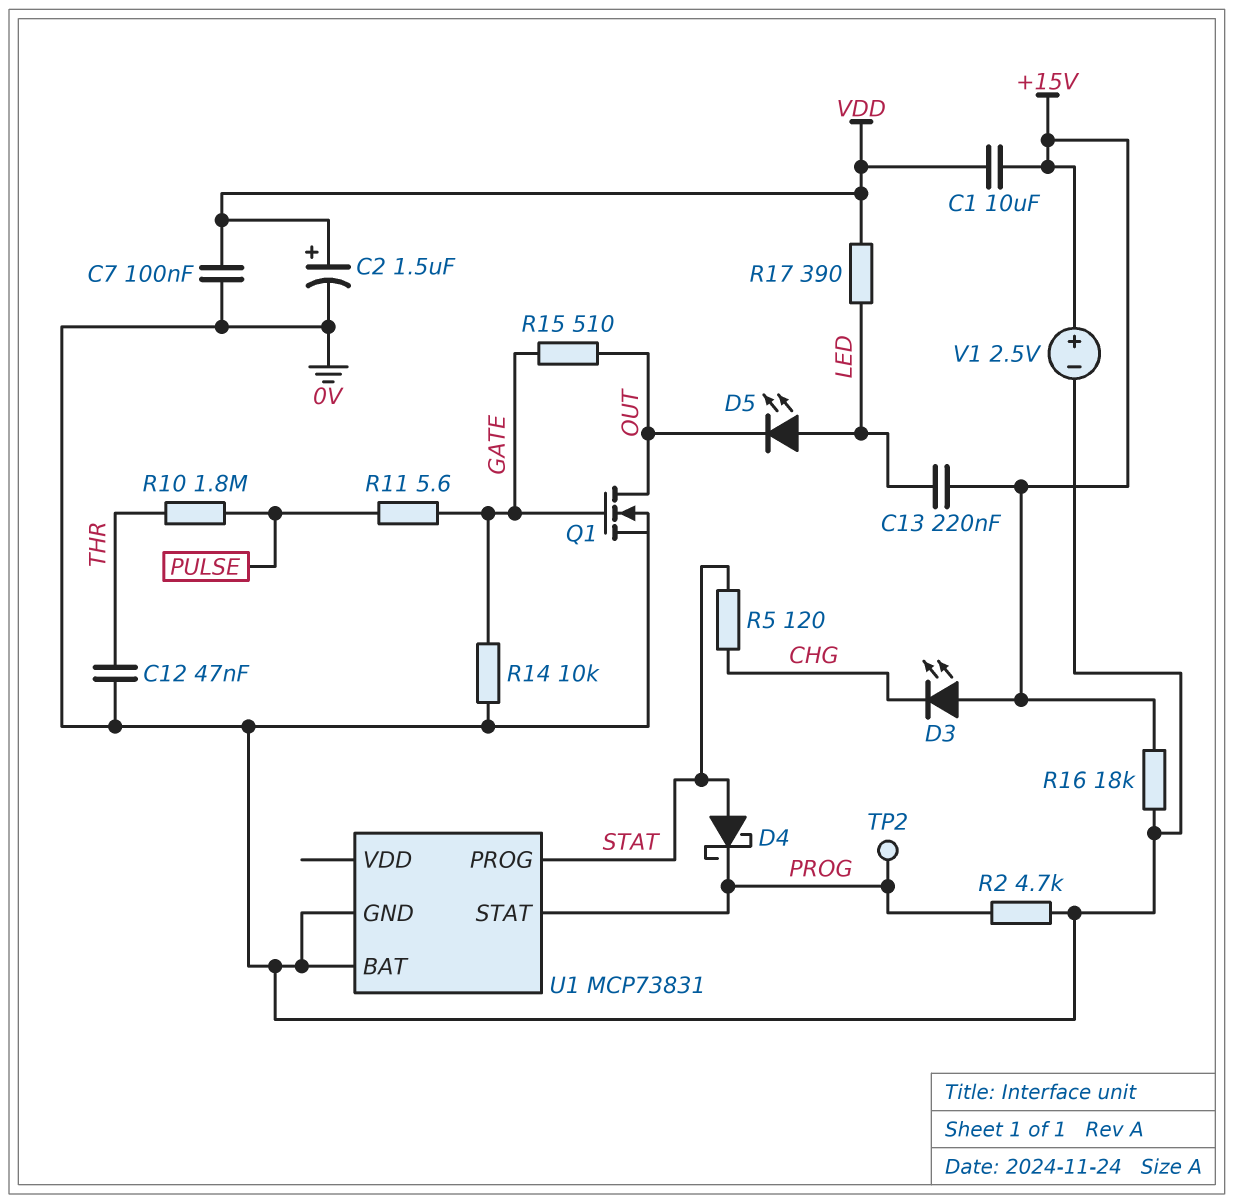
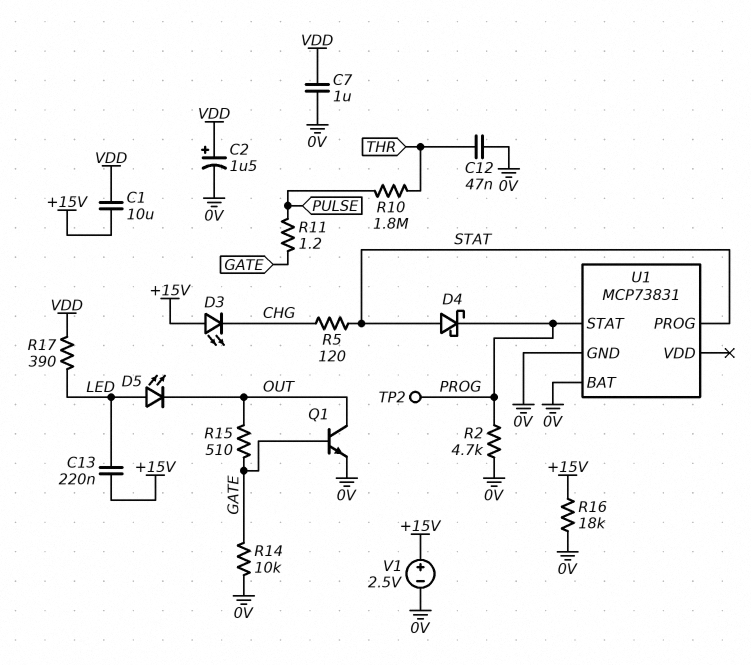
C7: 100nF (0V, VDD) -> 1uF (0V, VDD)
Q1: NMOS (G GATE, D OUT, S 0V) -> NPN (B GATE, C OUT, E 0V)
R11: 5.6 (GATE, PULSE) -> 1.2 (GATE, PULSE)

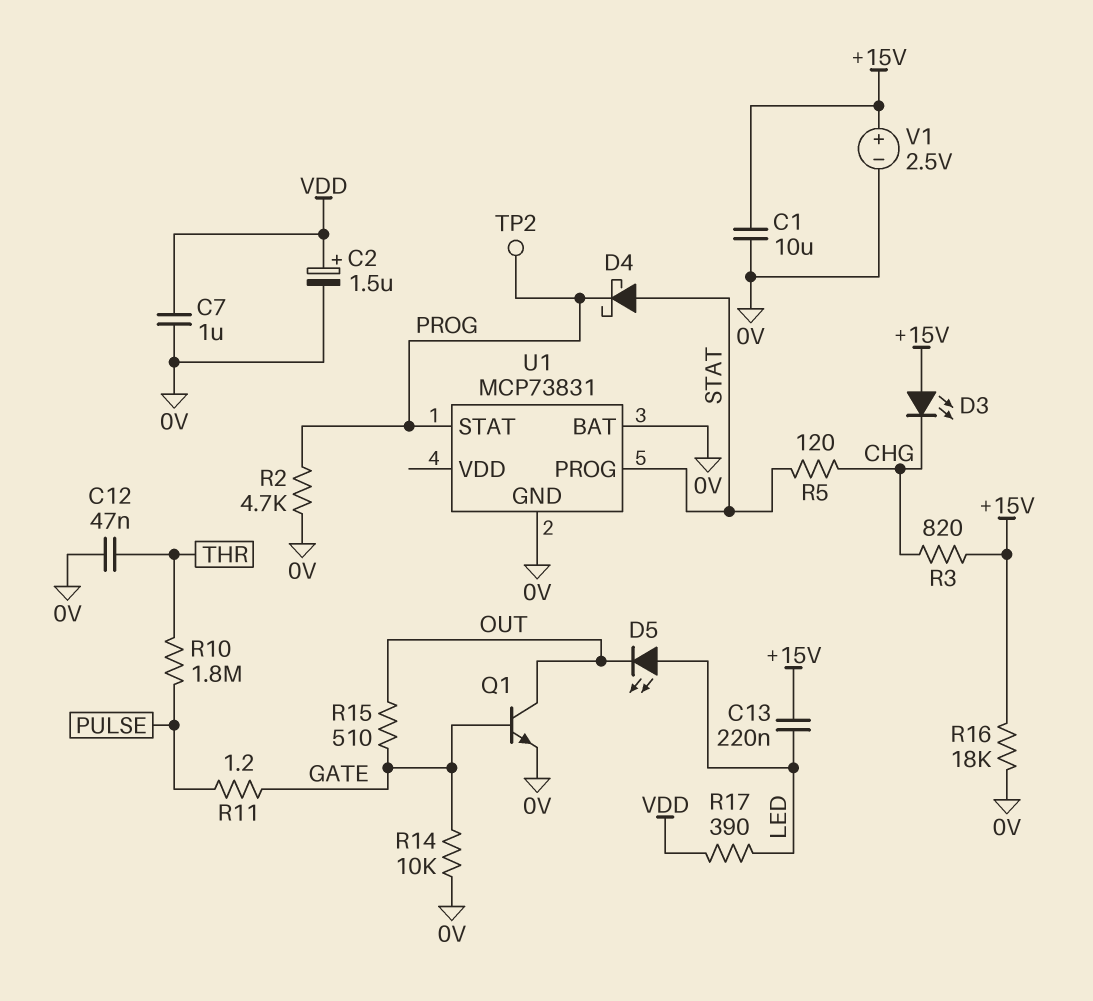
C1: 10uF (+15V, VDD) -> 10uF (+15V, 0V)
R3: none -> 820 (+15V, CHG)

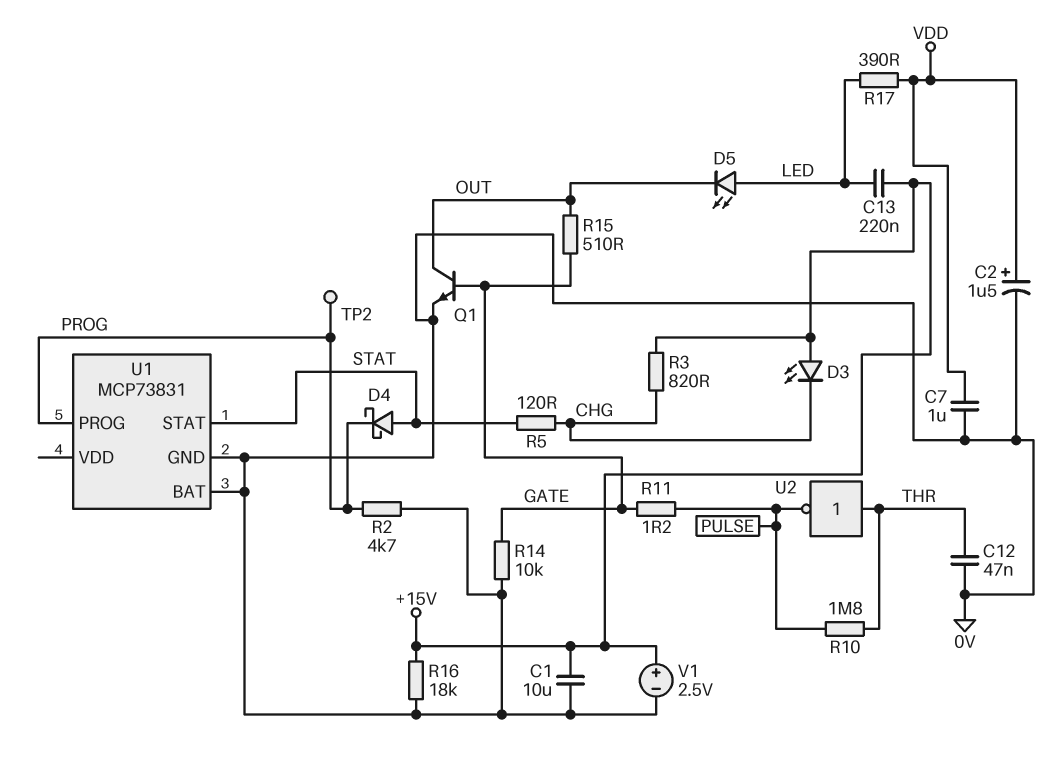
U1 pin PROG: STAT -> PROG
U1 pin STAT: PROG -> STAT
U2: none -> NOT (in THR, out PULSE)

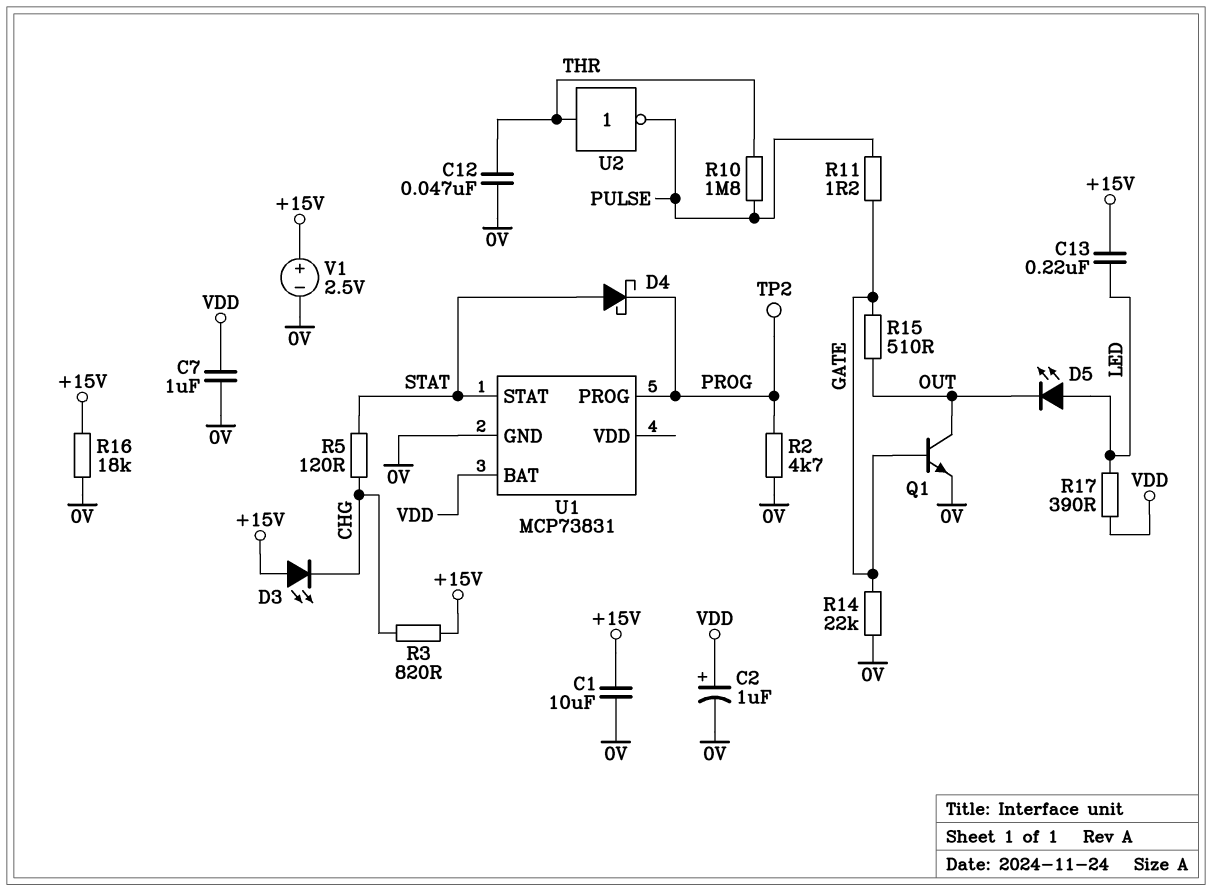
C2: 1.5uF (plus VDD, minus 0V) -> 1uF (plus VDD, minus 0V)
R14: 10k (0V, GATE) -> 22k (0V, GATE)
U1 pin BAT: 0V -> VDD

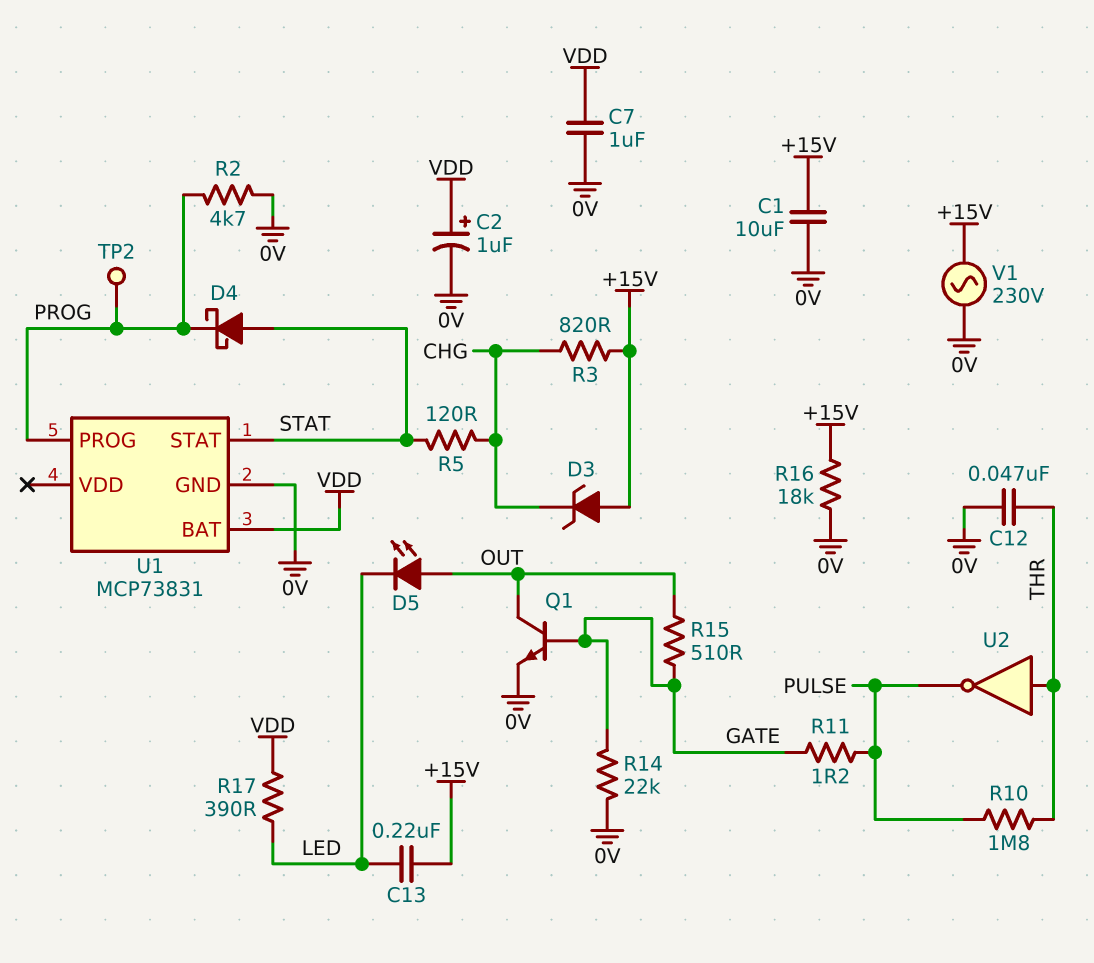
D3: LED (A +15V, K CHG) -> zener (A +15V, K CHG)
D5: LED (A LED, K OUT) -> LED (A OUT, K LED)
V1: 2.5V (plus +15V, minus 0V) -> AC 230V (+15V, 0V)

